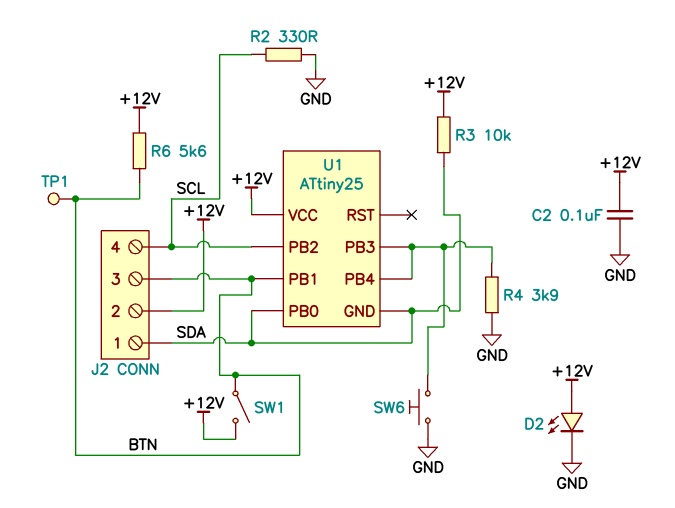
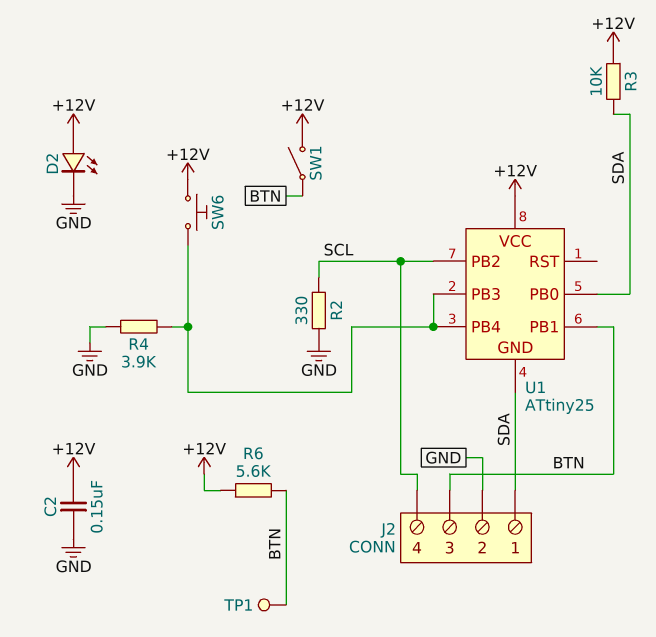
C2: 100nF (+12V, GND) -> 150nF (+12V, GND)
J2 pin 2: +12V -> GND
SW6: button (GND, U1/PB3) -> button (+12V, U1/PB3)

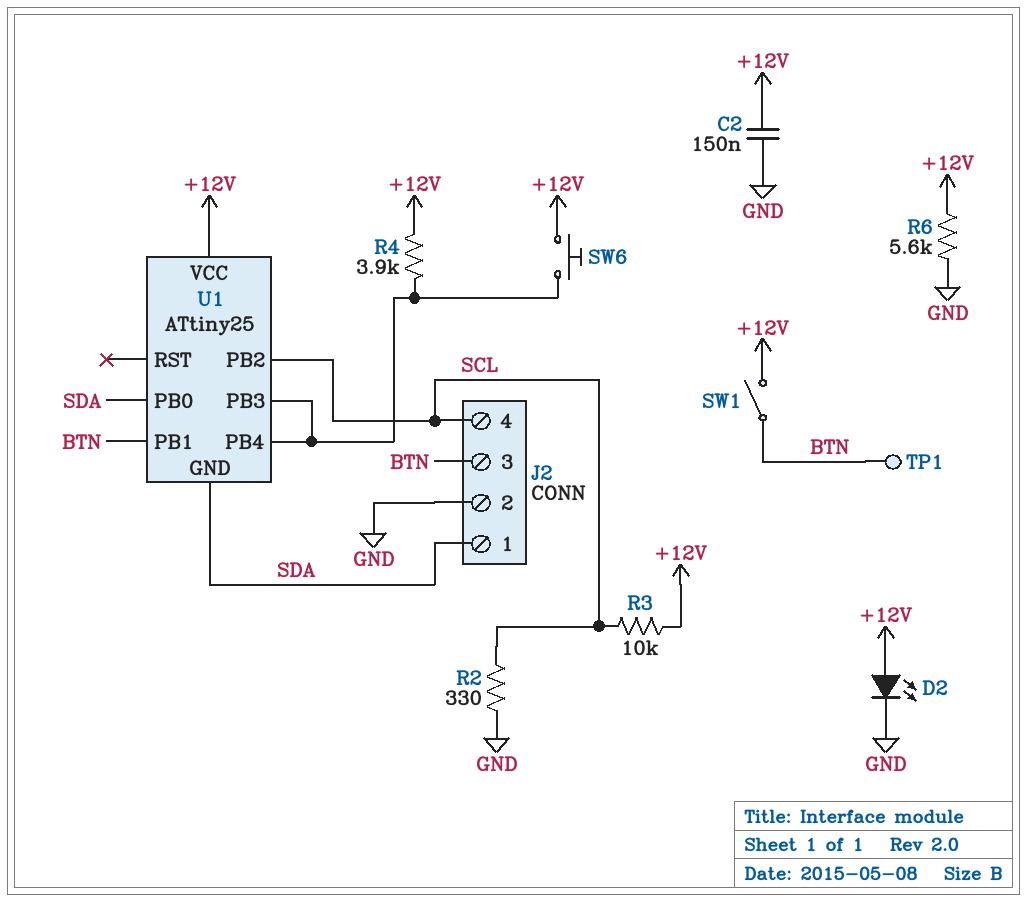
R3: 10k (+12V, SDA) -> 10k (+12V, SCL)
R4: 3.9k (GND, U1/PB3) -> 3.9k (+12V, U1/PB3)
R6: 5.6k (+12V, BTN) -> 5.6k (+12V, GND)

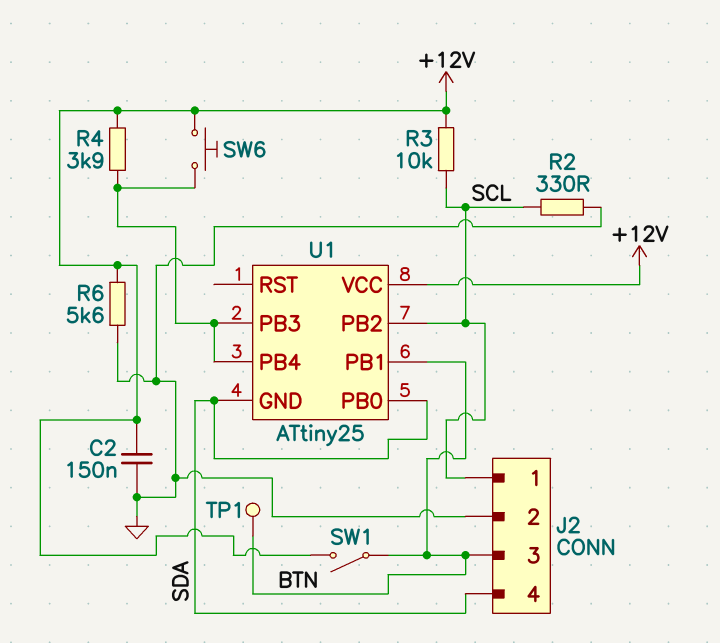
D2: LED (A +12V, K GND) -> none
J2 pin 1: SDA -> SCL
J2 pin 4: SCL -> SDA

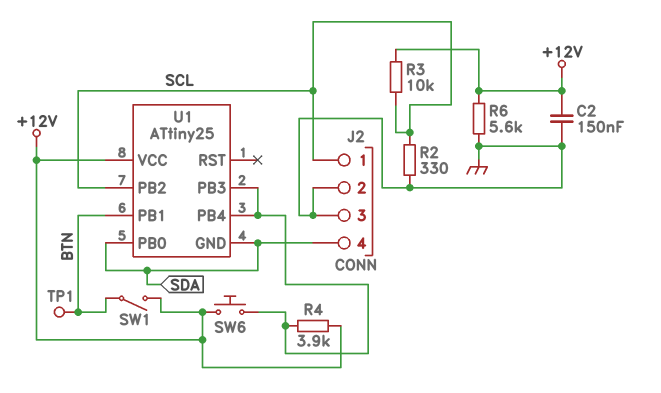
J2 pin 3: BTN -> GND

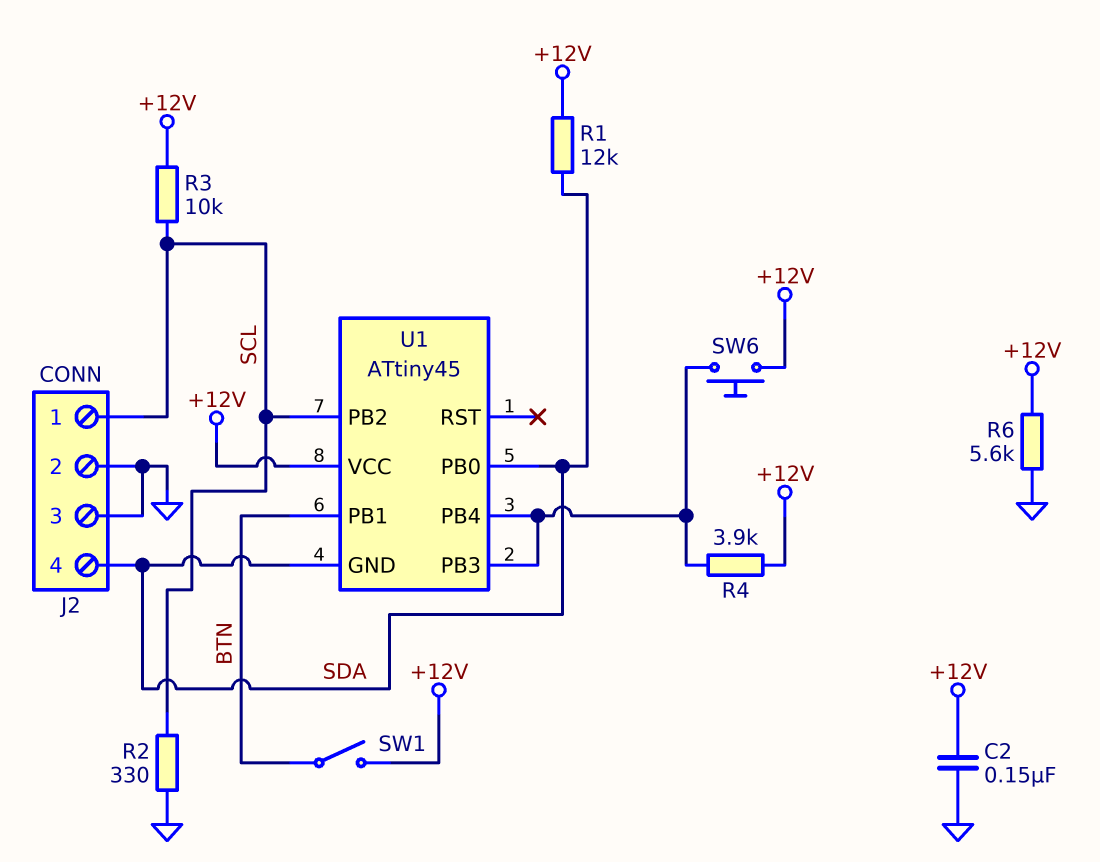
R1: none -> 12k (+12V, SDA)
TP1: test point (BTN) -> none
U1: ATtiny25 -> ATtiny45

